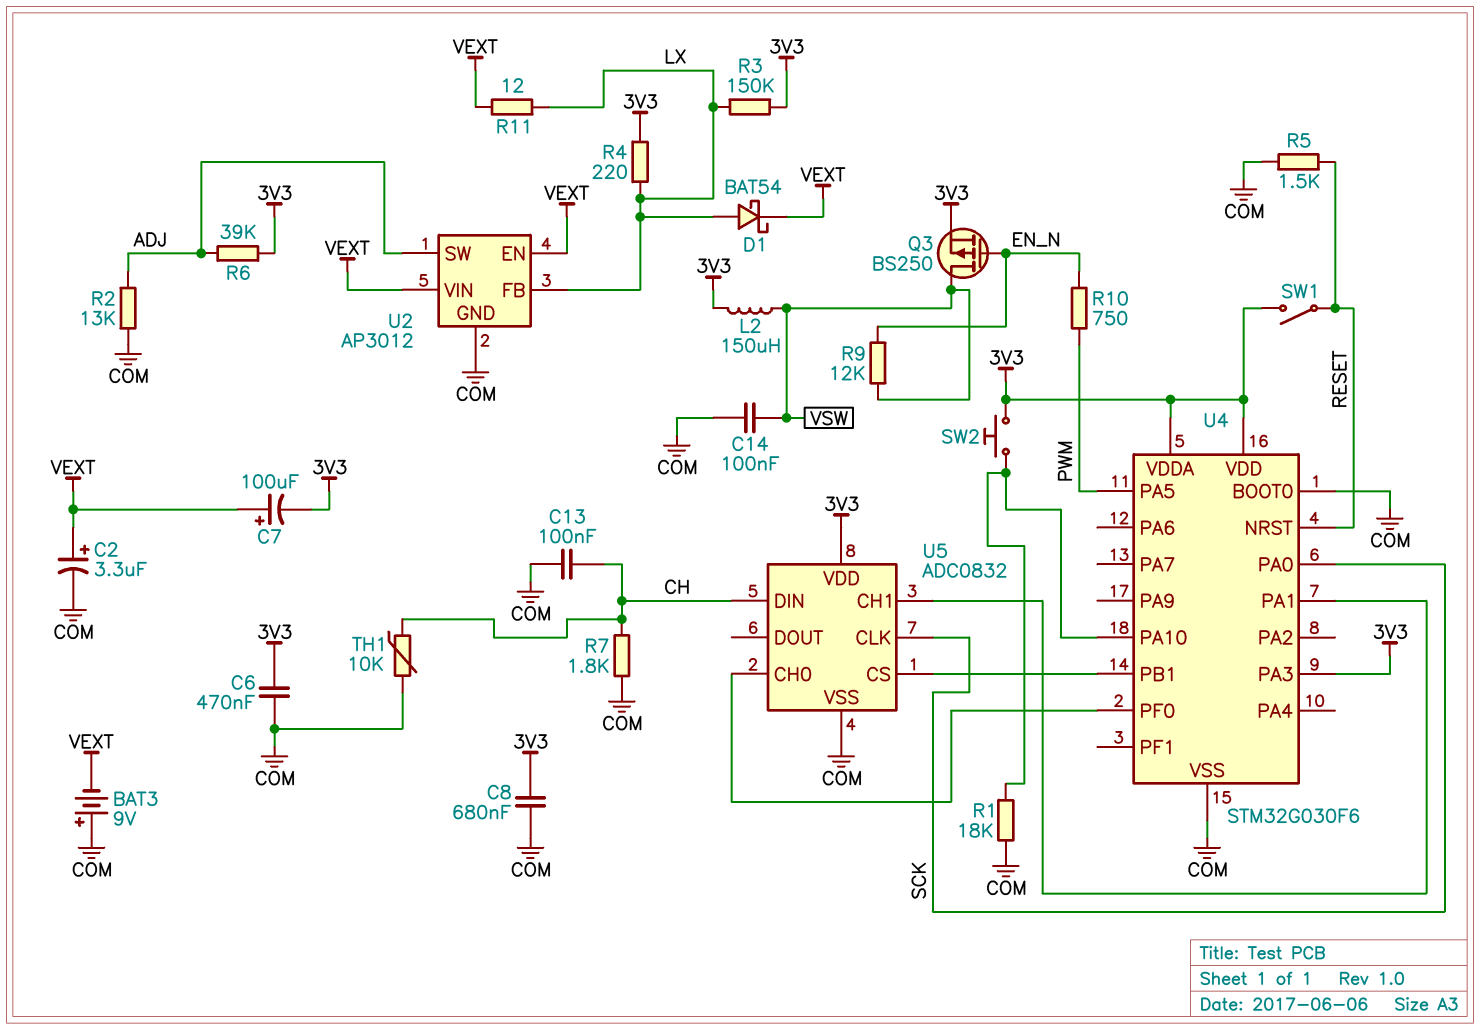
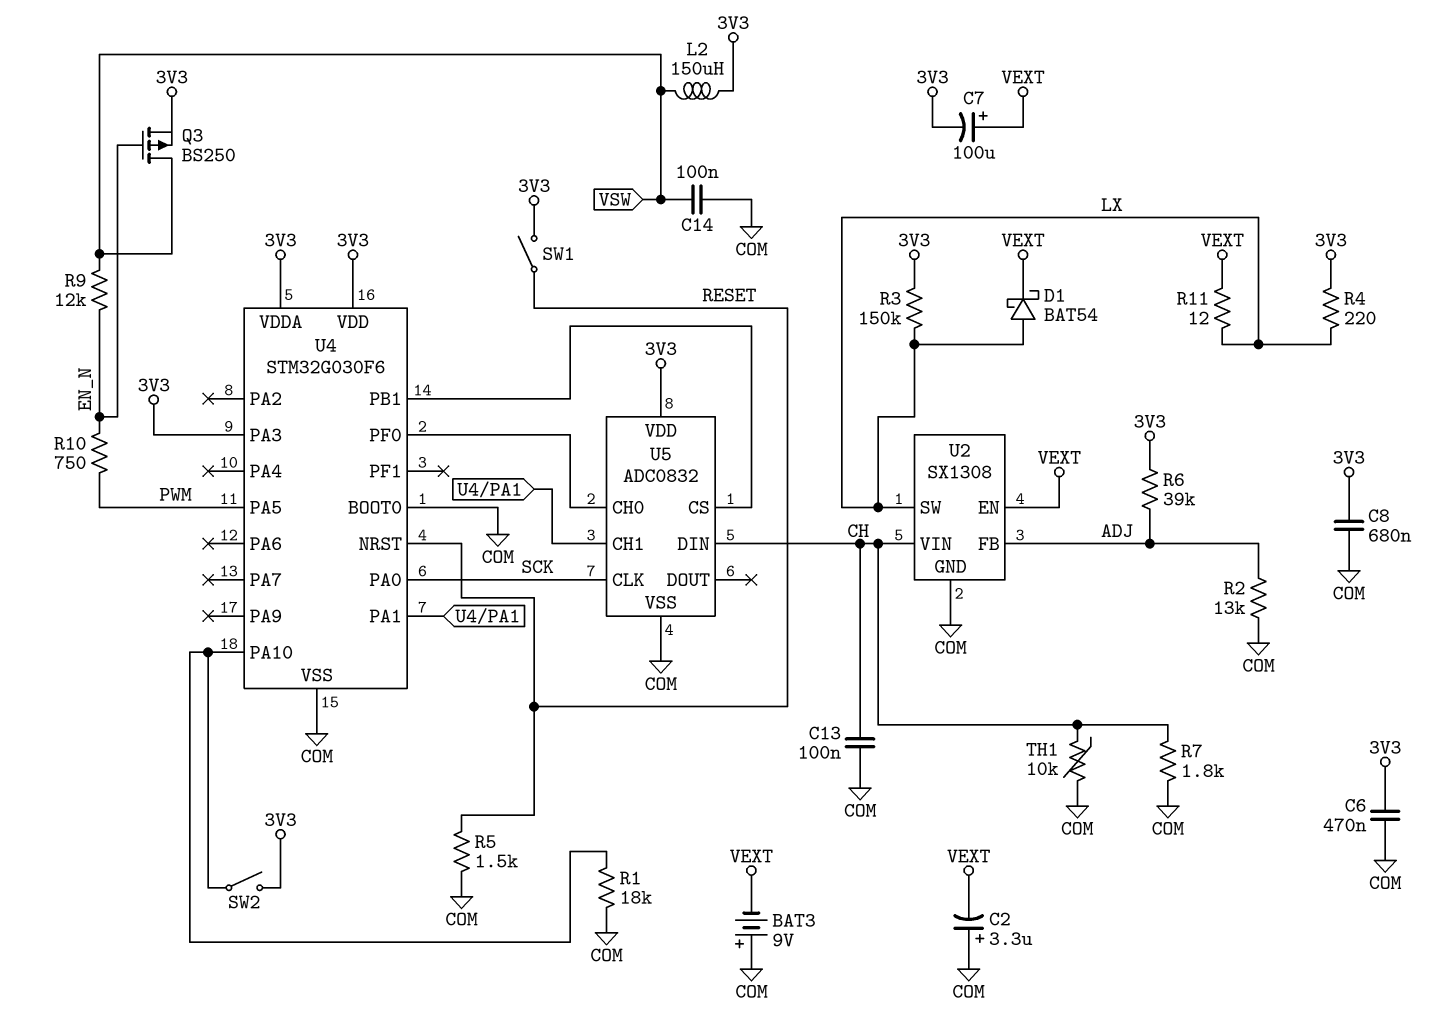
C2: 3.3uF (plus VEXT, minus COM) -> 3.3uF (plus COM, minus VEXT)
SW2: button (3V3, U4/PA10) -> switch (3V3, U4/PA10)
U2: AP3012 -> SX1308
U2 pin FB: LX -> ADJ
U2 pin SW: ADJ -> LX
U2 pin VIN: VEXT -> CH

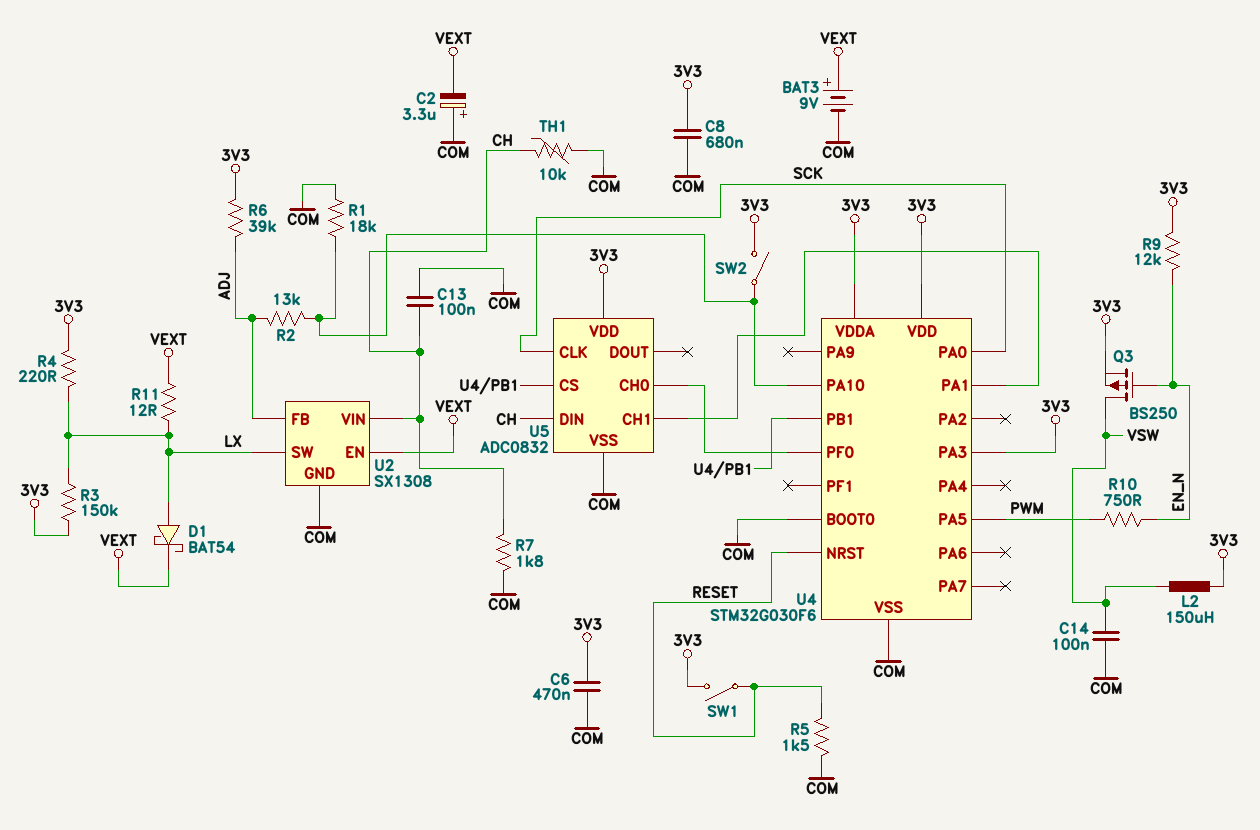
BAT3: 9V (plus COM, minus VEXT) -> 9V (plus VEXT, minus COM)
C7: 100uF (plus VEXT, minus 3V3) -> none
R2: 13k (ADJ, COM) -> 13k (ADJ, U4/PA10)
R9: 12k (EN_N, VSW) -> 12k (3V3, EN_N)

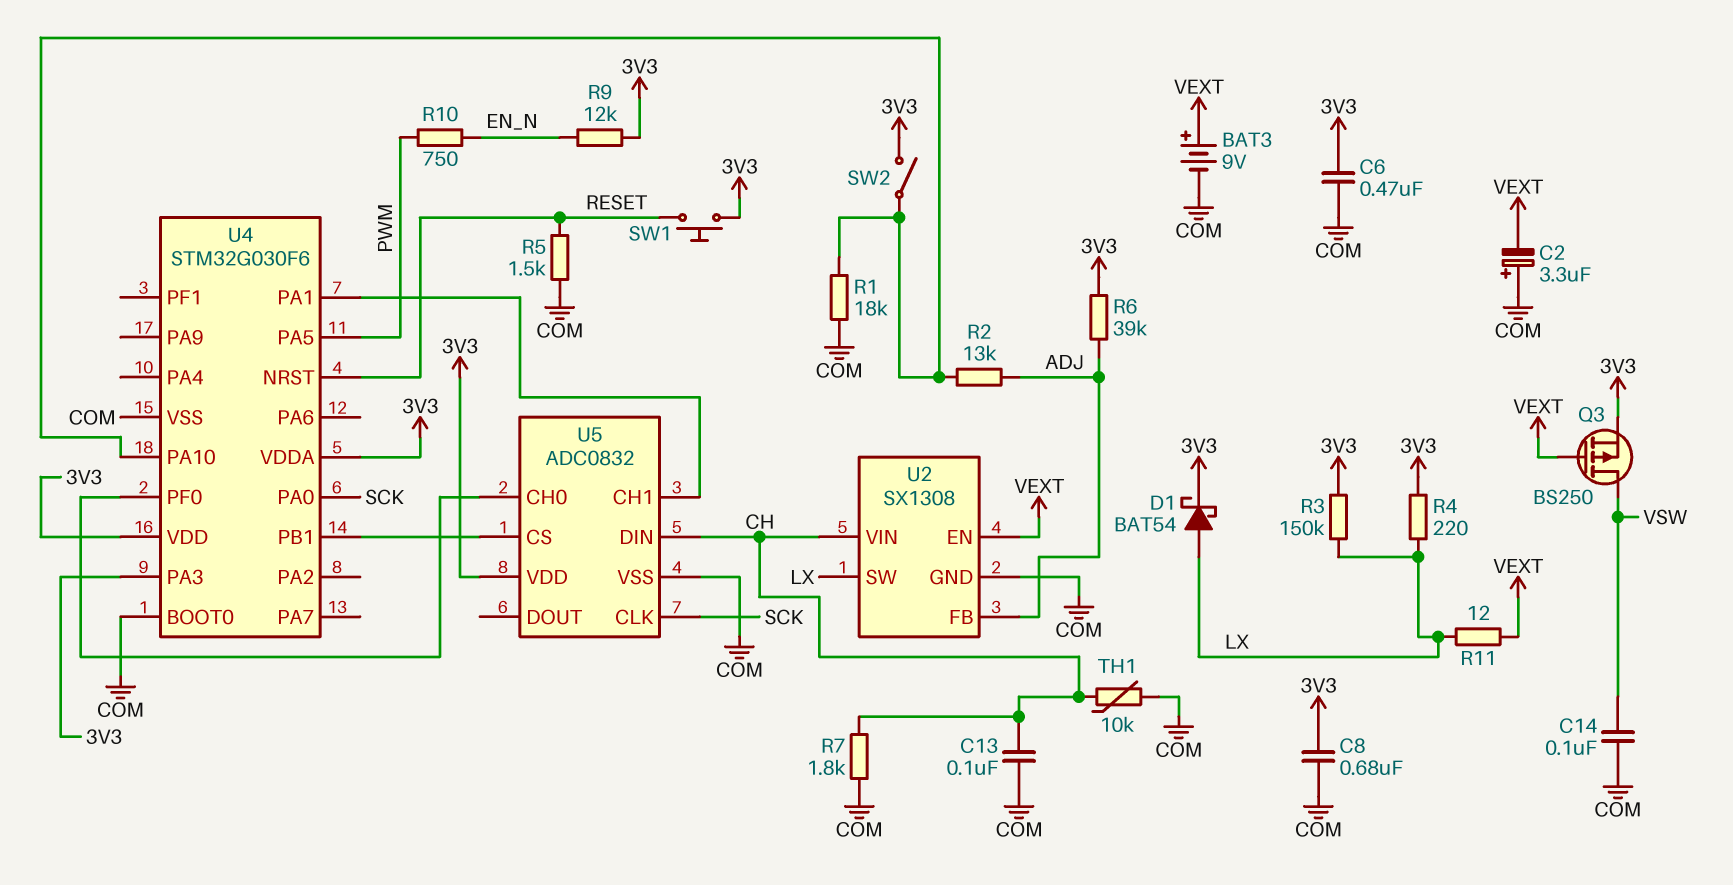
D1: schottky BAT54 (A LX, K VEXT) -> schottky BAT54 (A LX, K 3V3)
L2: 150uH (3V3, VSW) -> none
Q3: PMOS BS250 (G EN_N, D VSW, S 3V3) -> PMOS BS250 (G VEXT, D VSW, S 3V3)
SW1: switch (3V3, RESET) -> button (3V3, RESET)

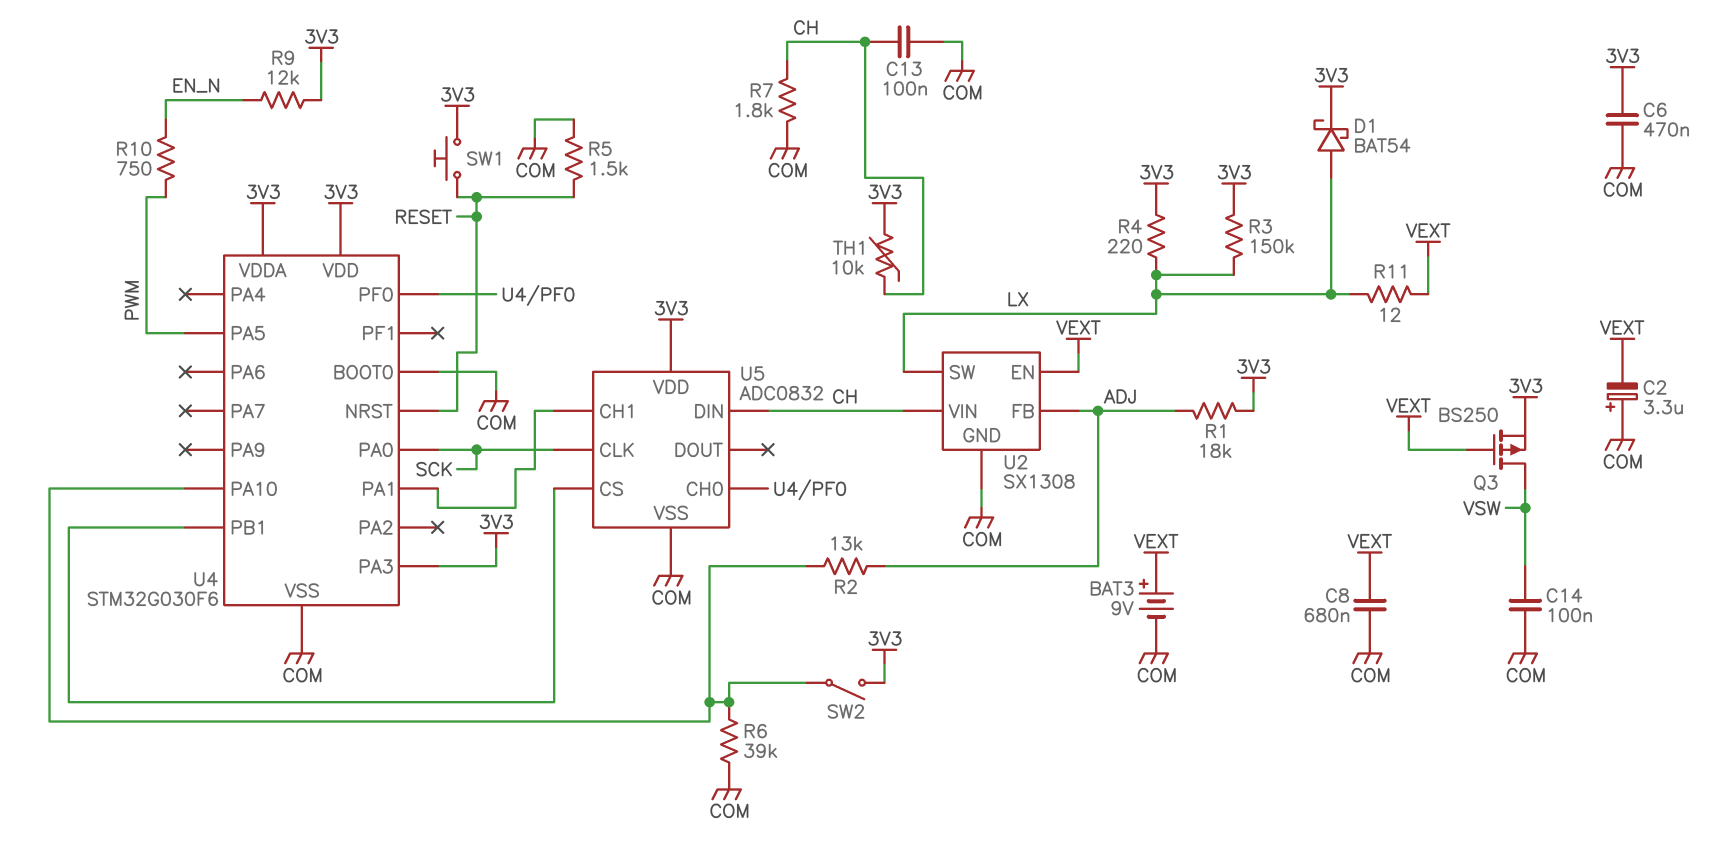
C8: 680nF (3V3, COM) -> 680nF (COM, VEXT)
R1: 18k (COM, U4/PA10) -> 18k (3V3, ADJ)
R6: 39k (3V3, ADJ) -> 39k (COM, U4/PA10)
TH1: 10k (CH, COM) -> 10k (3V3, CH)

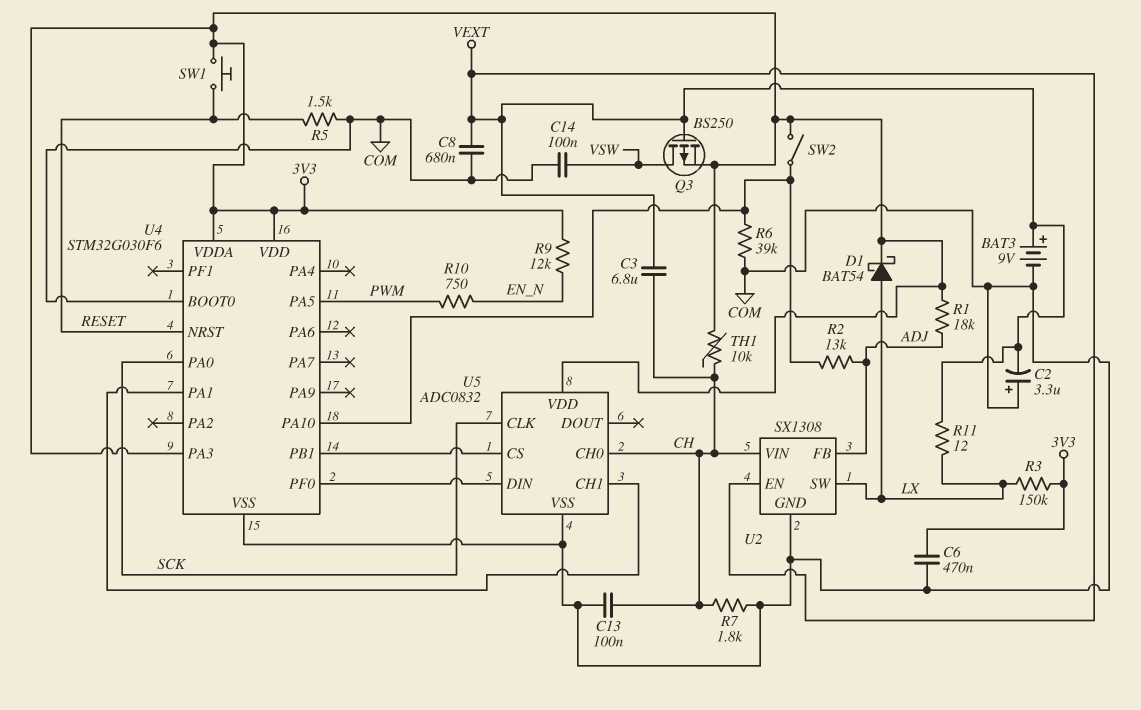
C3: none -> 6.8uF (CH, VEXT)
R4: 220 (3V3, LX) -> none
U5 pin CH0: U4/PF0 -> CH
U5 pin DIN: CH -> U4/PF0

